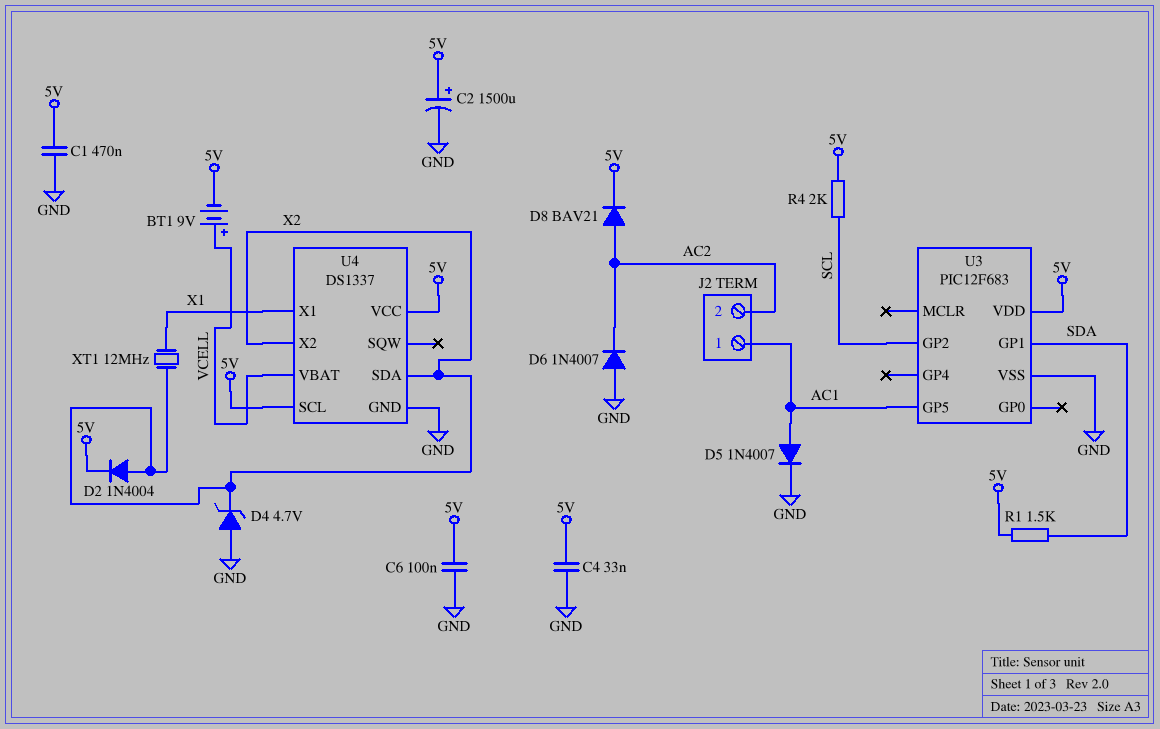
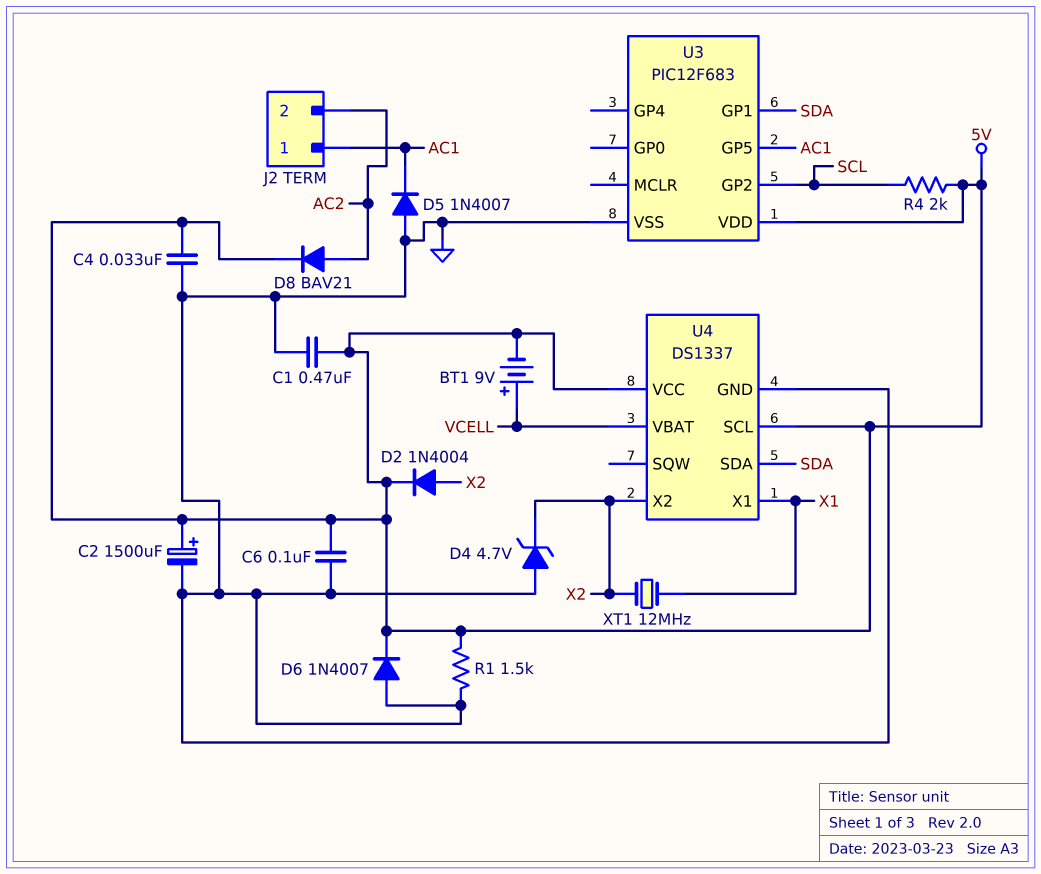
D5: diode 1N4007 (A AC1, K GND) -> diode 1N4007 (A GND, K AC1)
D6: diode 1N4007 (A GND, K AC2) -> diode 1N4007 (A GND, K 5V)
R1: 1.5k (5V, SDA) -> 1.5k (5V, GND)
U4 pin SDA: X2 -> SDA

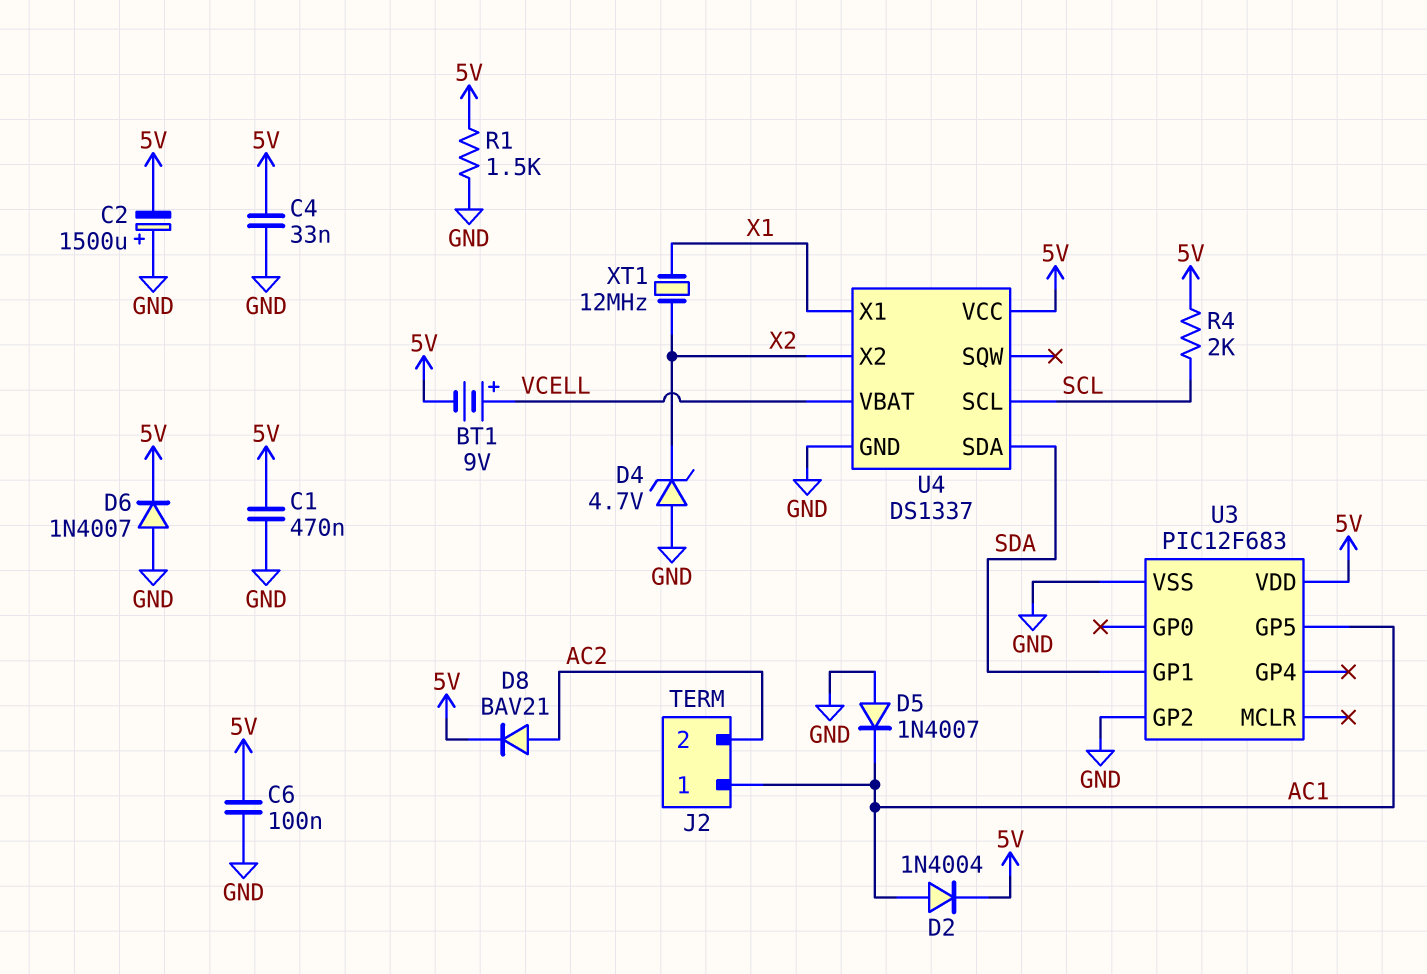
C2: 1500uF (plus 5V, minus GND) -> 1500uF (plus GND, minus 5V)
D2: diode 1N4004 (A X2, K 5V) -> diode 1N4004 (A AC1, K 5V)
U3 pin GP2: SCL -> GND
U4 pin SCL: 5V -> SCL

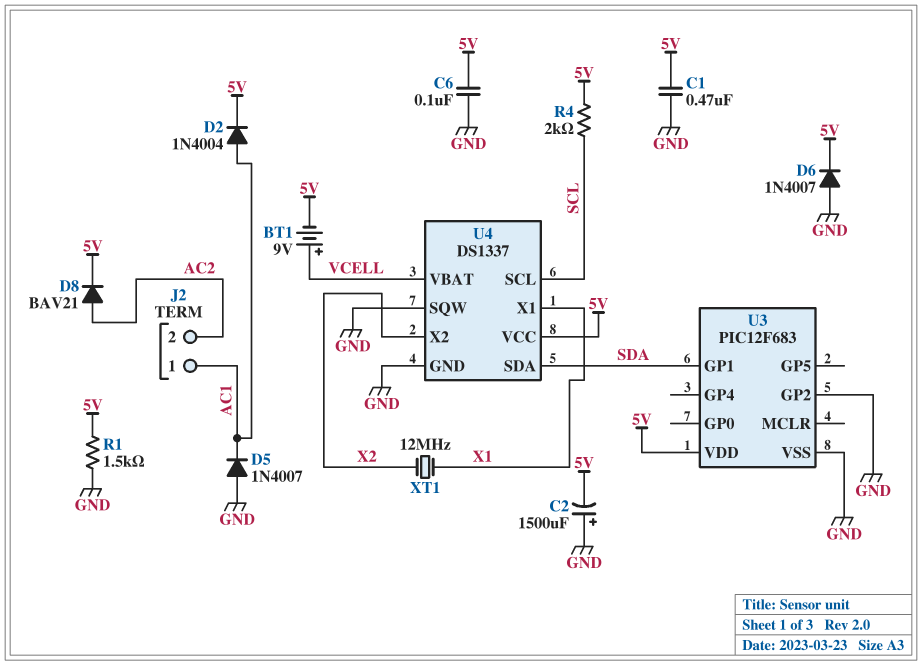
C4: 33nF (5V, GND) -> none
D4: zener 4.7V (A GND, K X2) -> none
U3 pin GP5: AC1 -> none
U4 pin SQW: none -> GND

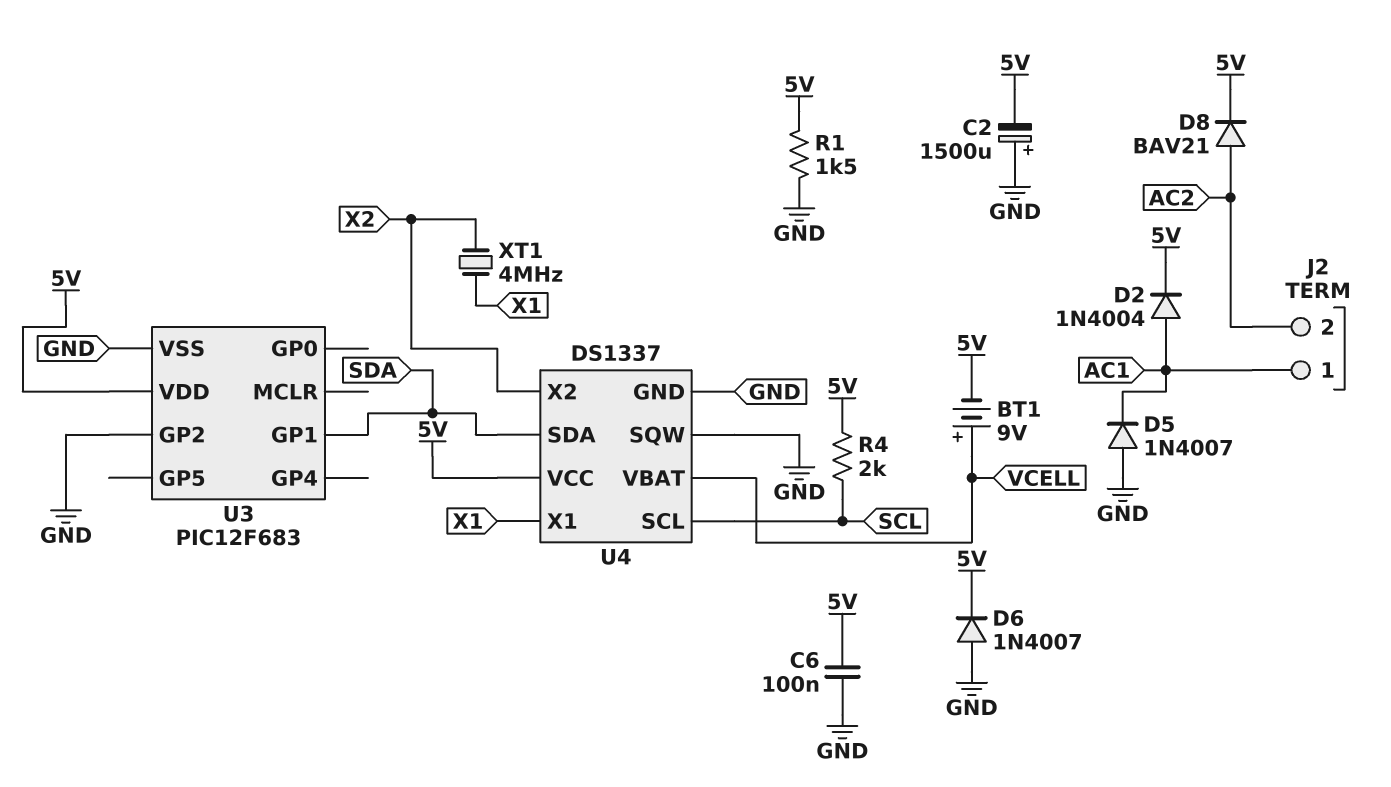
C1: 470nF (5V, GND) -> none
XT1: 12MHz (X1, X2) -> 4MHz (X1, X2)

